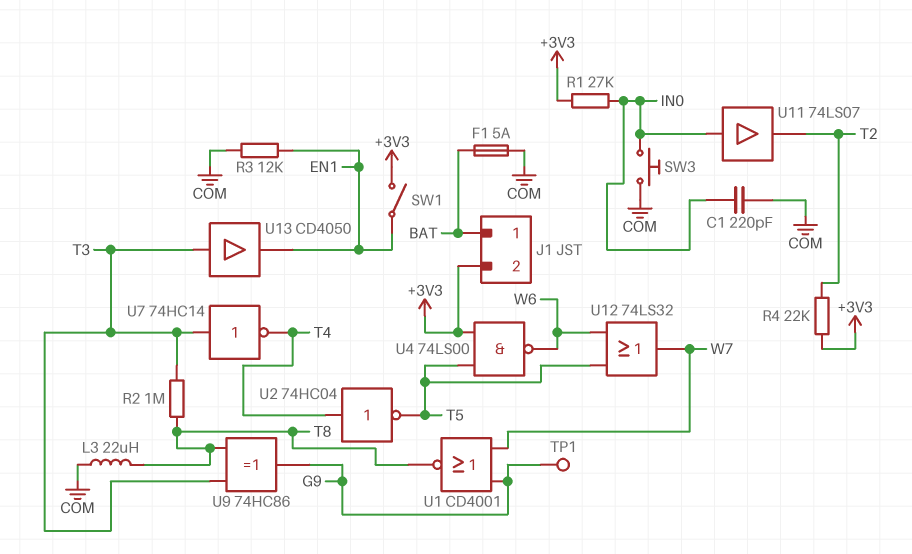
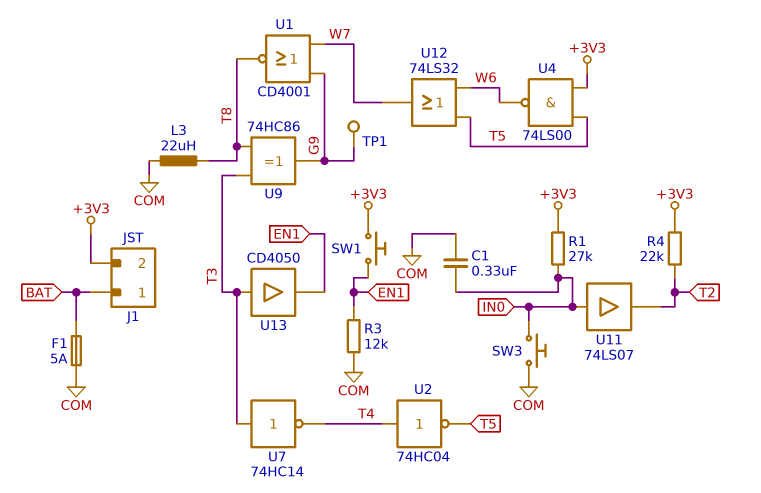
C1: 220pF (COM, IN0) -> 330nF (COM, IN0)
R2: 1M (T3, T8) -> none
SW1: switch (+3V3, EN1) -> button (+3V3, EN1)

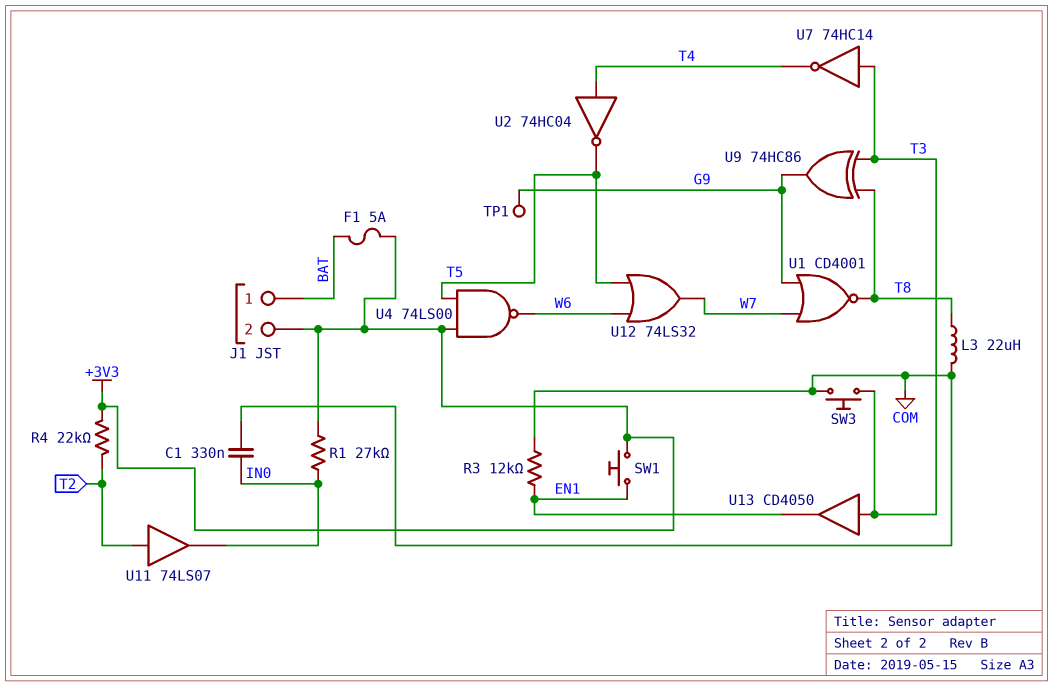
F1: 5A (BAT, COM) -> 5A (+3V3, BAT)
SW3: button (COM, IN0) -> button (COM, T3)
U11: buffer 74LS07 (in IN0, out T2) -> buffer 74LS07 (in T2, out IN0)

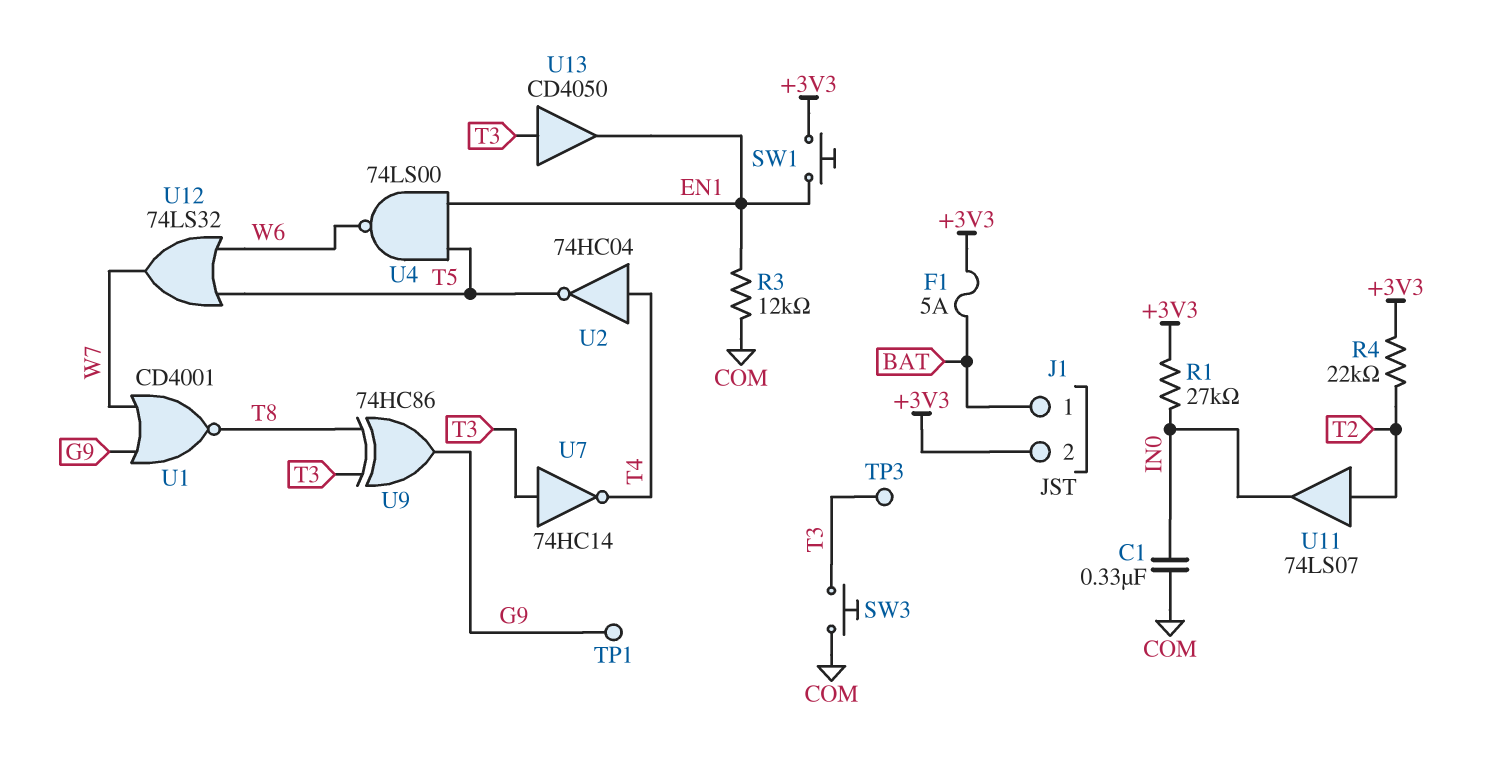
L3: 22uH (COM, T8) -> none
TP3: none -> test point (T3)
U4: NAND 74LS00 (in +3V3, in T5, out W6) -> NAND 74LS00 (in EN1, in T5, out W6)

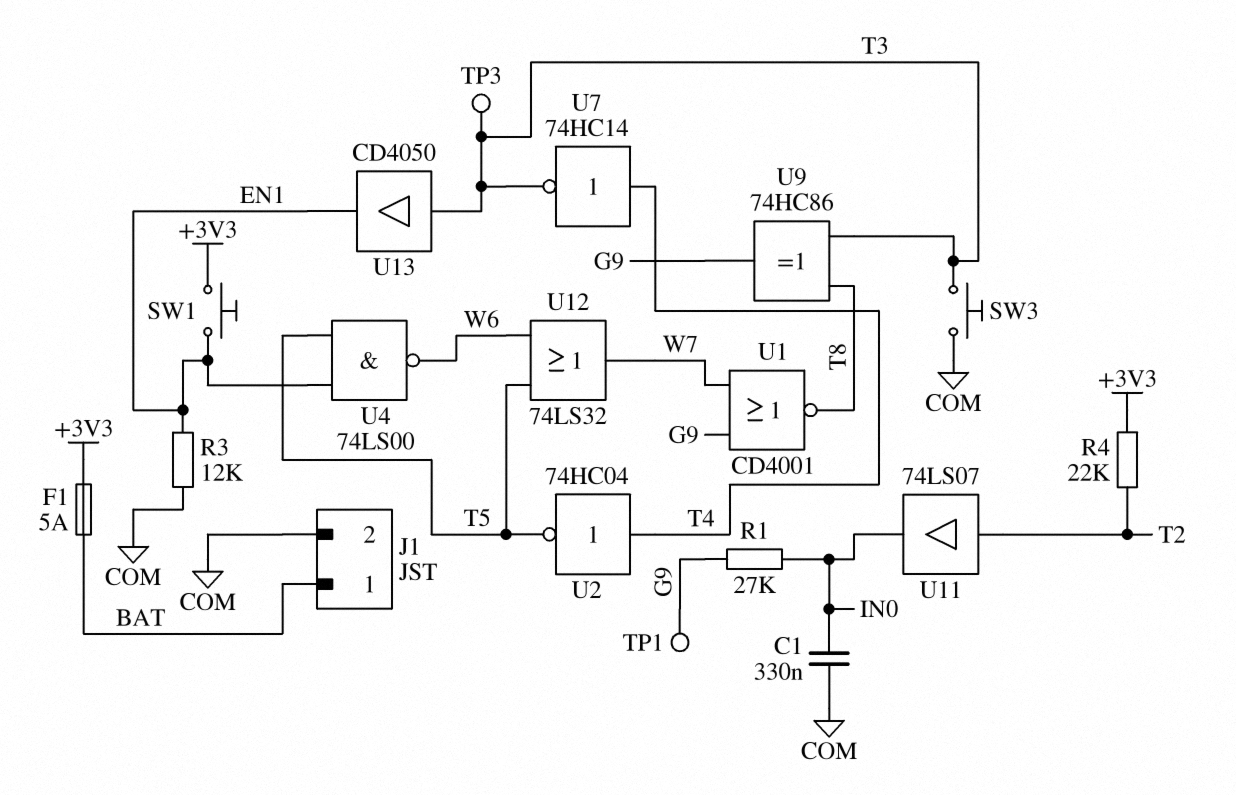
J1 pin 2: +3V3 -> COM
R1: 27k (+3V3, IN0) -> 27k (G9, IN0)
U7: NOT 74HC14 (in T3, out T4) -> NOT 74HC14 (in T4, out T3)

